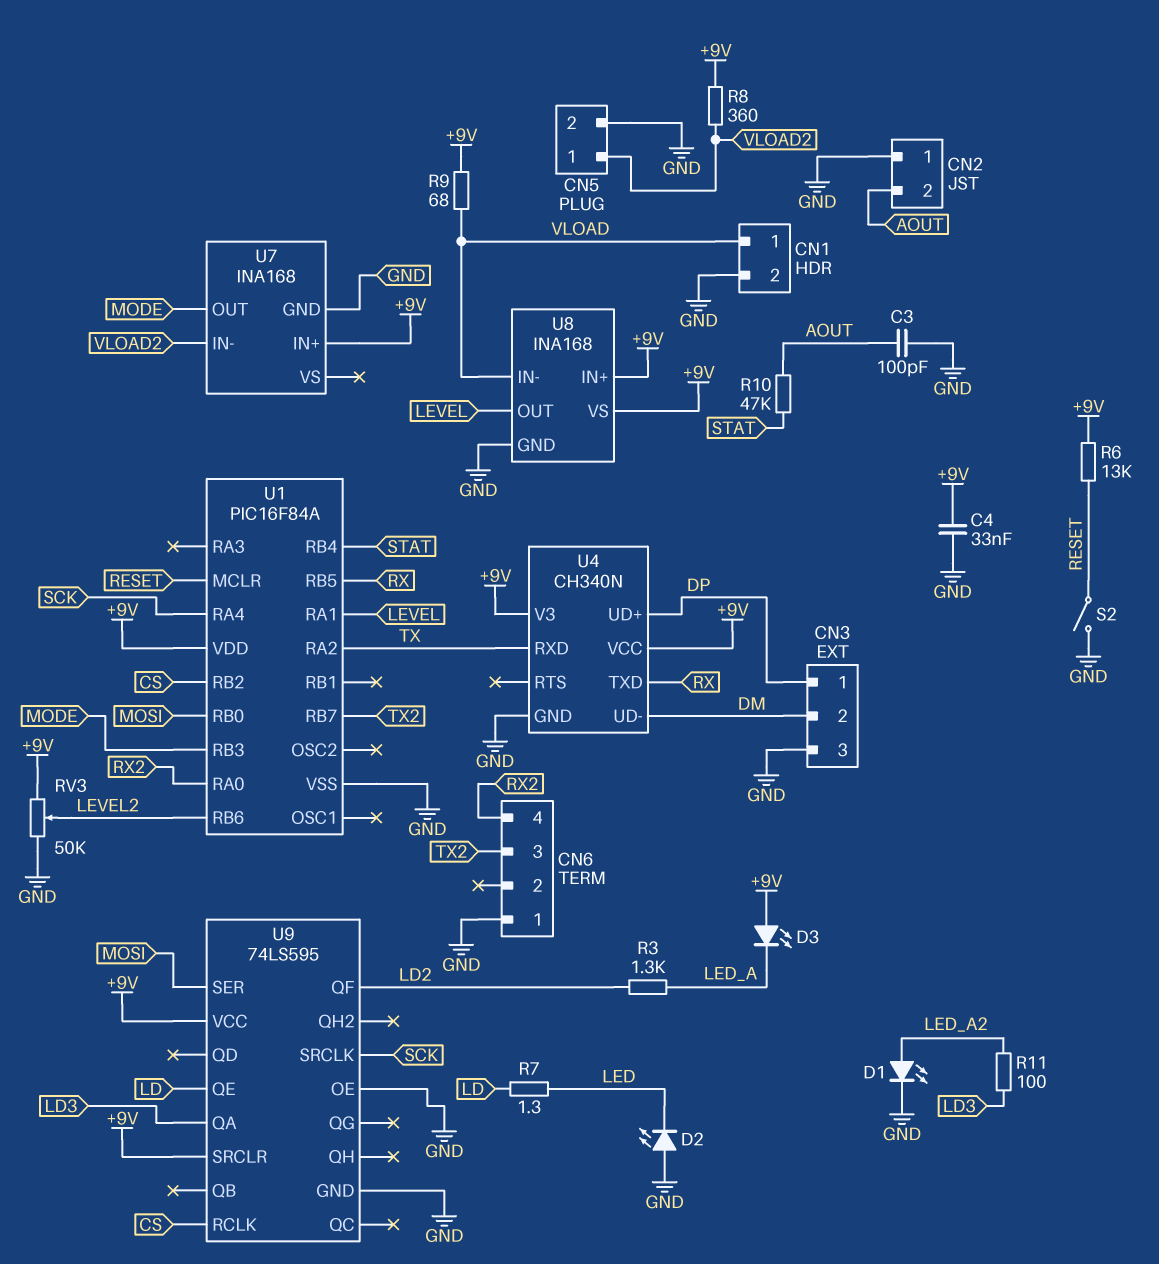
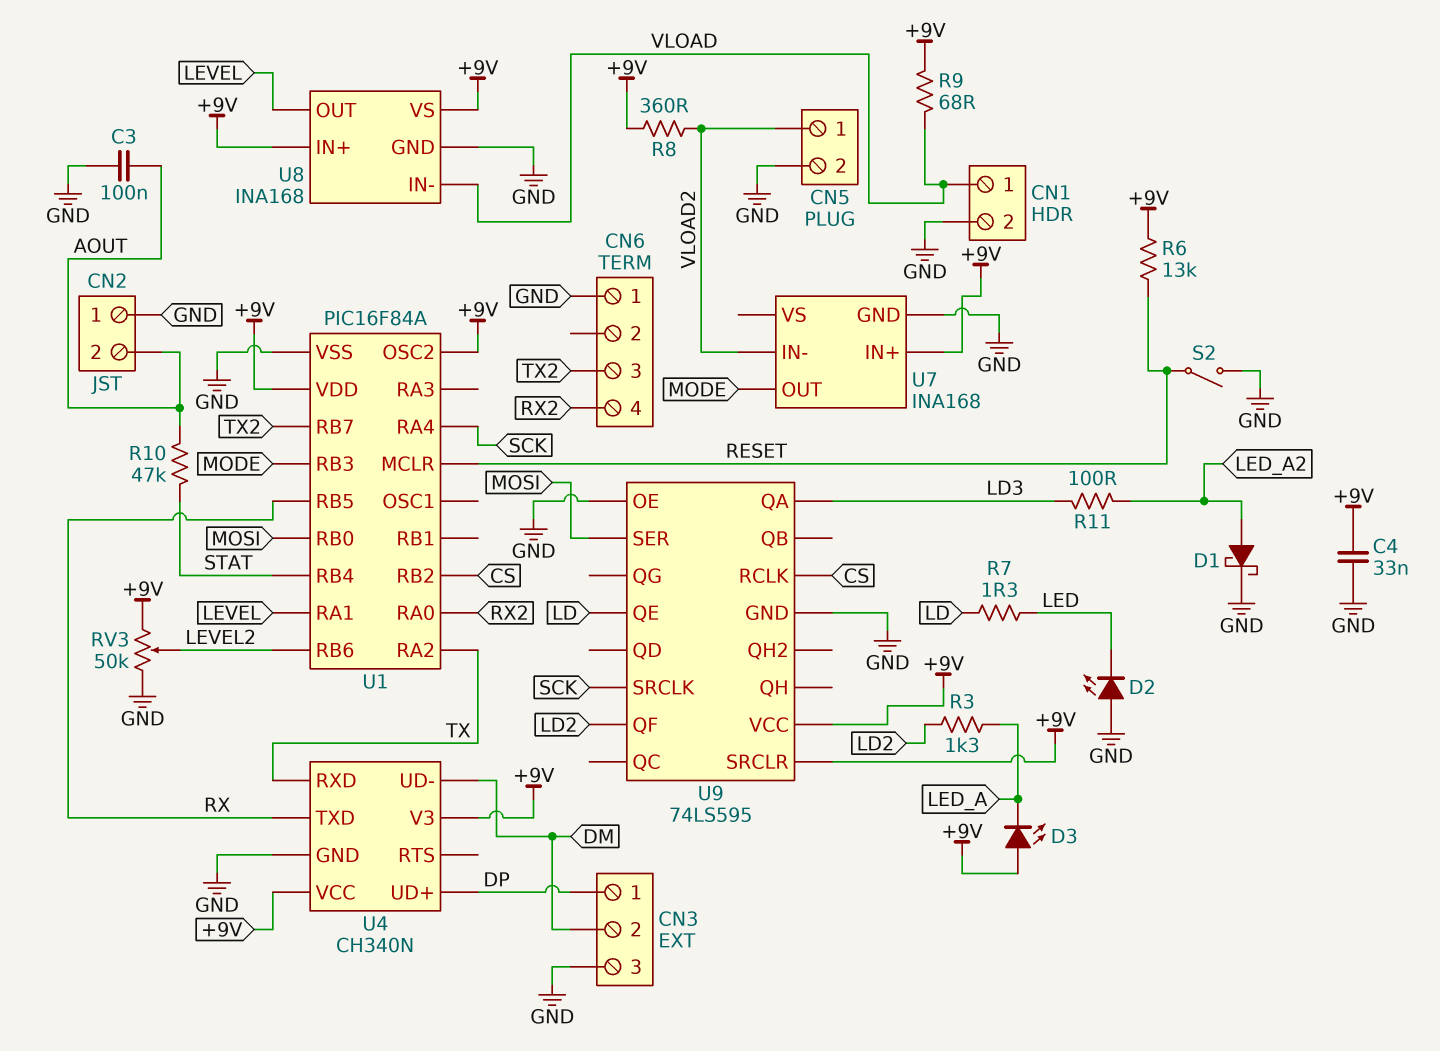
C3: 100pF (AOUT, GND) -> 100nF (AOUT, GND)
D1: LED (A LED_A2, K GND) -> schottky (A LED_A2, K GND)
U1 pin OSC2: none -> +9V

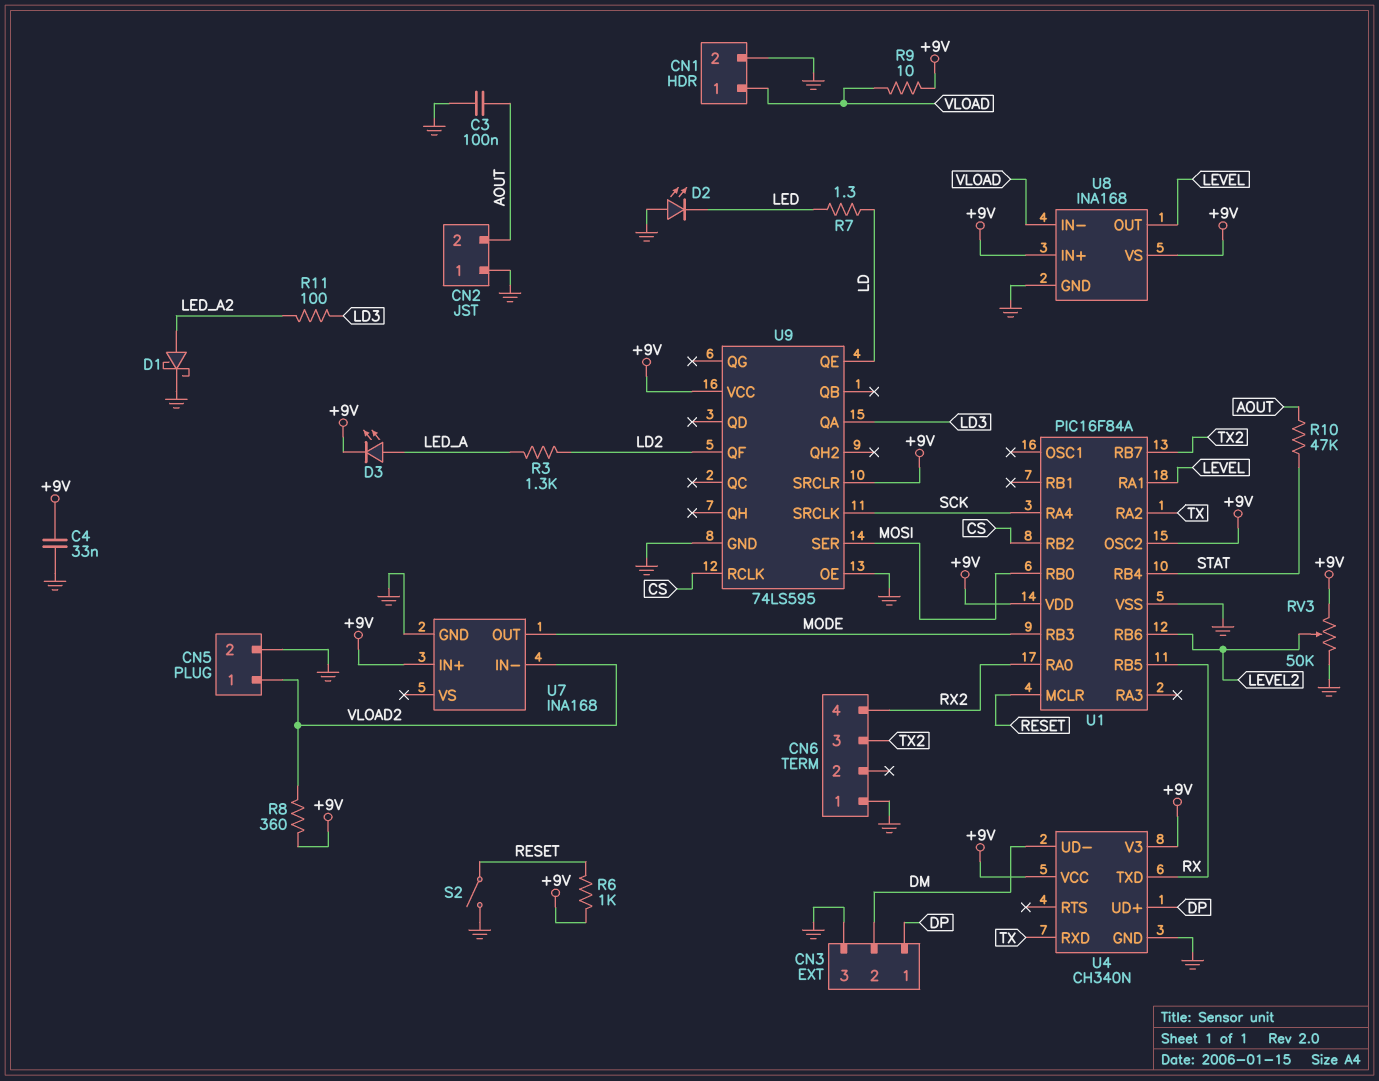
D3: LED (A +9V, K LED_A) -> LED (A LED_A, K +9V)
R6: 13k (+9V, RESET) -> 1k (+9V, RESET)
R9: 68 (+9V, VLOAD) -> 10 (+9V, VLOAD)

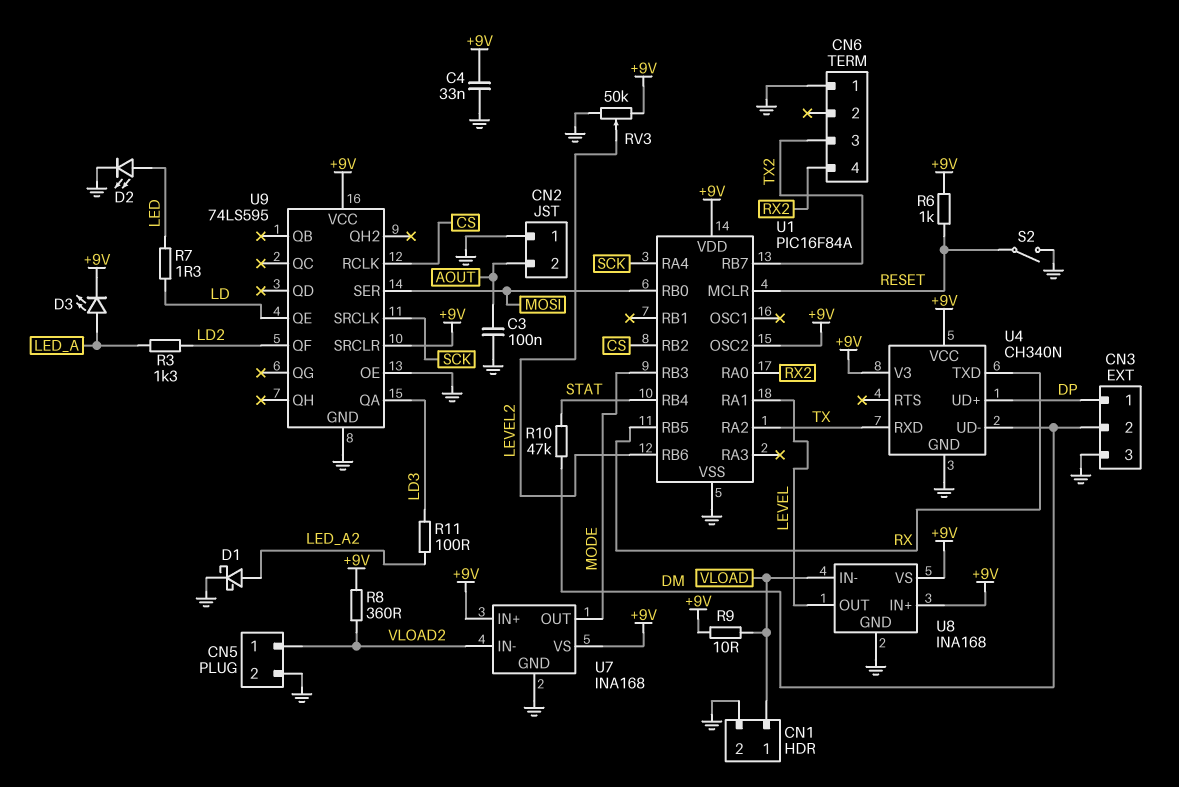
D2: LED (A GND, K LED) -> LED (A LED, K GND)
R10: 47k (AOUT, STAT) -> 47k (DM, STAT)
U7 pin VS: none -> +9V

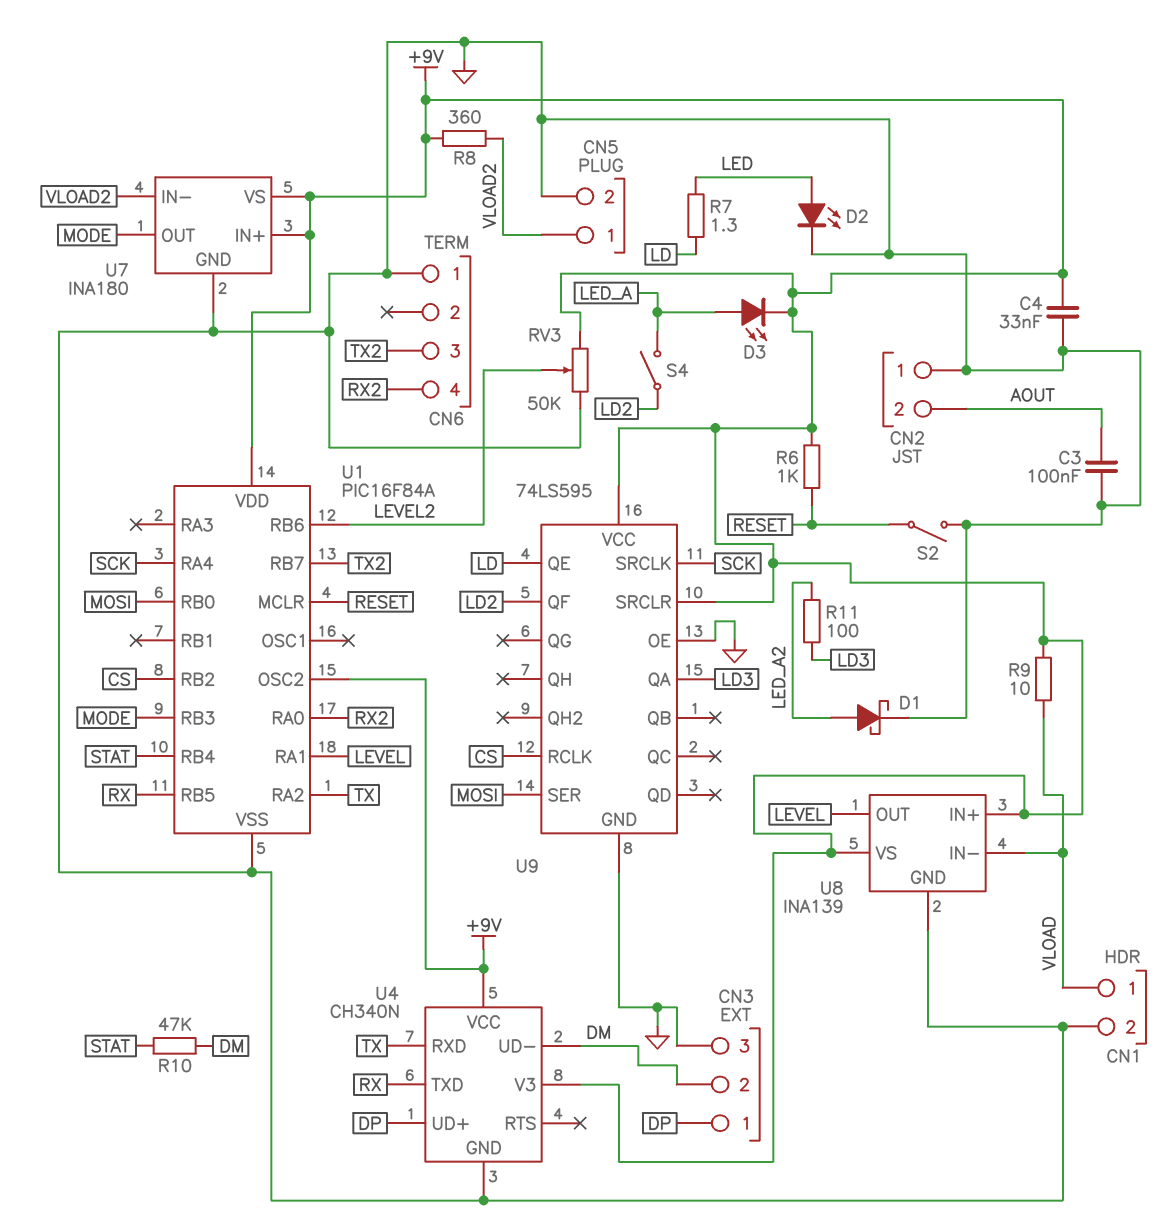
R3: 1.3k (LD2, LED_A) -> none
S4: none -> switch (LD2, LED_A)
U7: INA168 -> INA180
U8: INA168 -> INA139

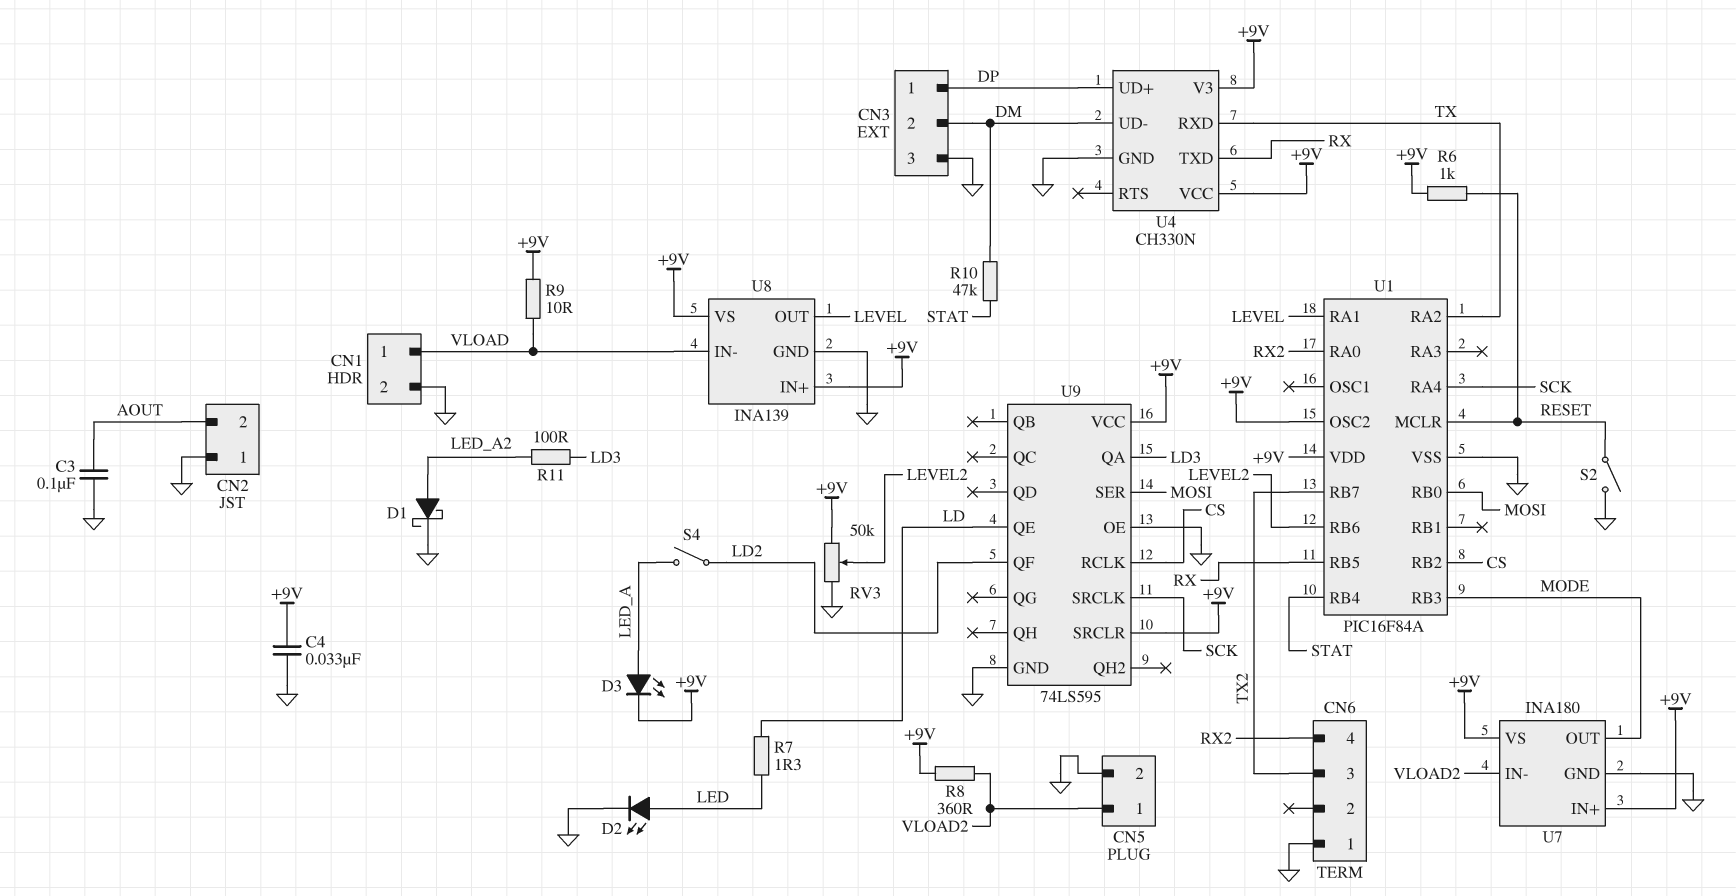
U4: CH340N -> CH330N

